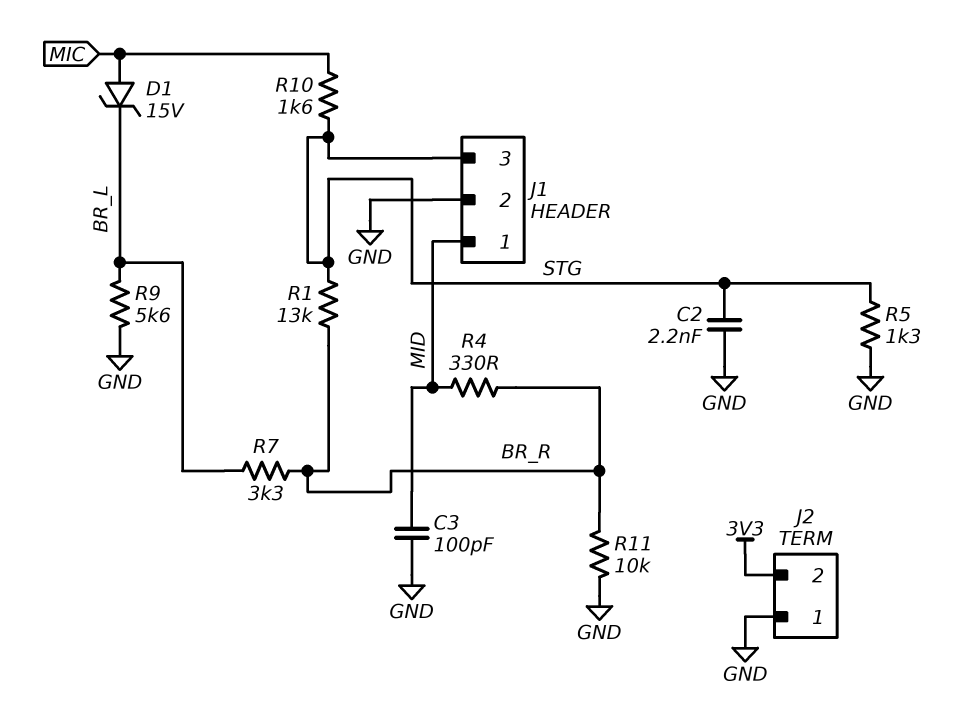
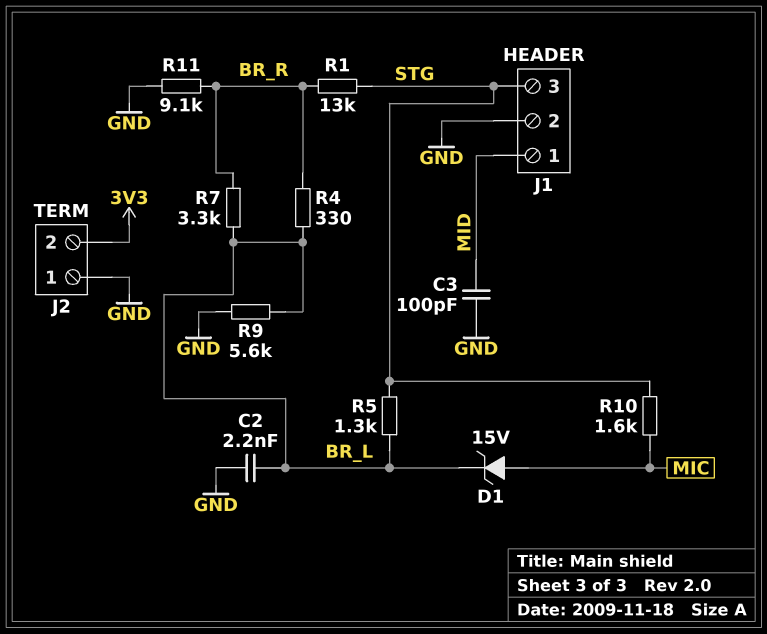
C2: 2.2nF (GND, STG) -> 2.2nF (BR_L, GND)
R4: 330 (BR_R, MID) -> 330 (BR_L, BR_R)
R5: 1.3k (GND, STG) -> 1.3k (BR_L, STG)
R11: 10k (BR_R, GND) -> 9.1k (BR_R, GND)

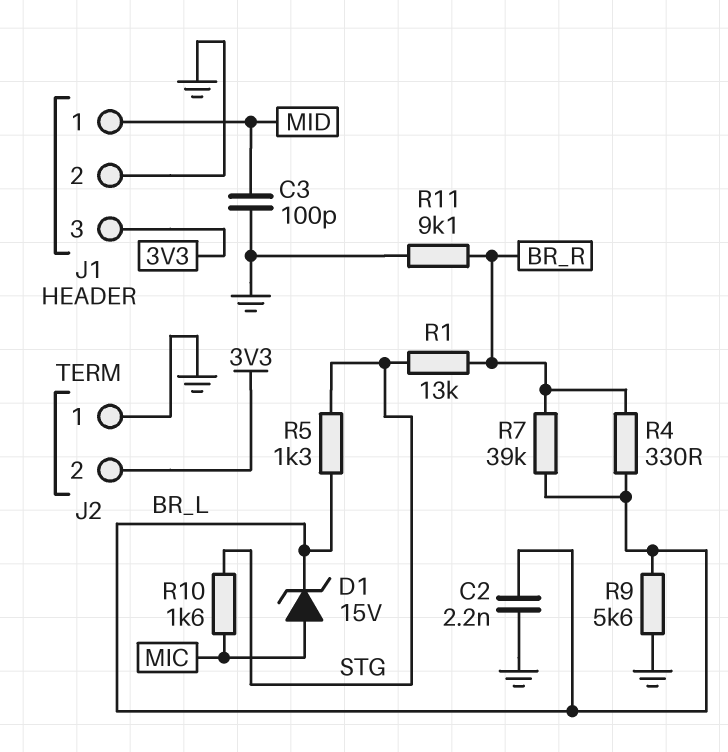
J1 pin 3: STG -> 3V3
R7: 3.3k (BR_L, BR_R) -> 39k (BR_L, BR_R)

